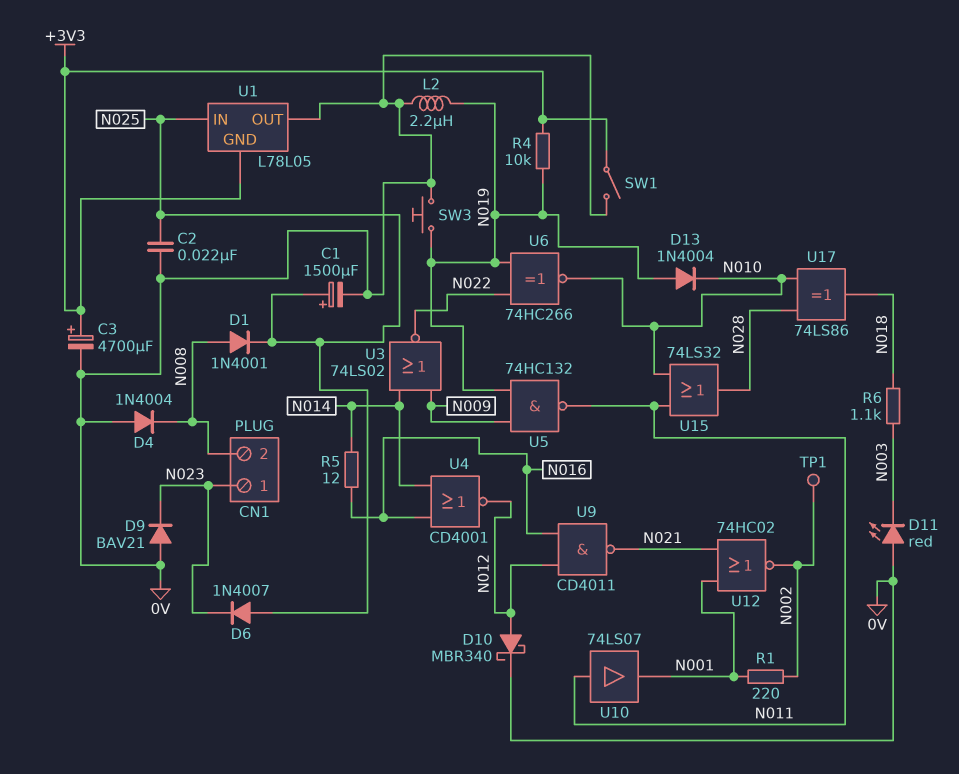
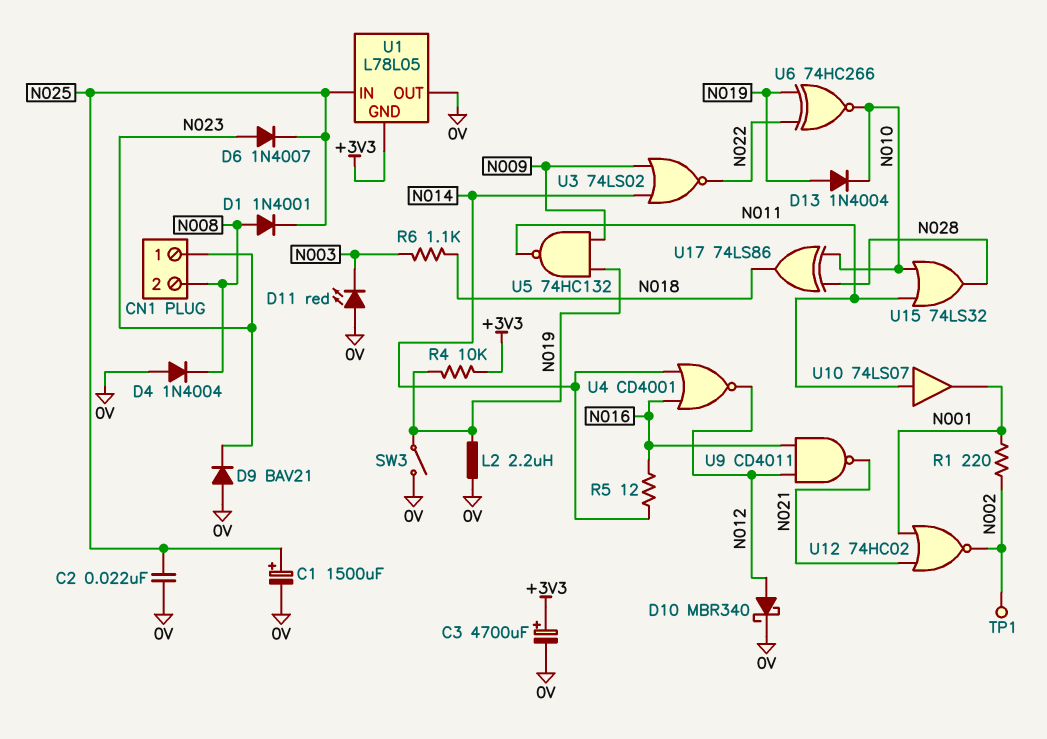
D6: diode 1N4007 (A N025, K N023) -> diode 1N4007 (A N023, K N025)
SW1: switch (+3V3, 0V) -> none
SW3: button (0V, N019) -> switch (0V, N019)

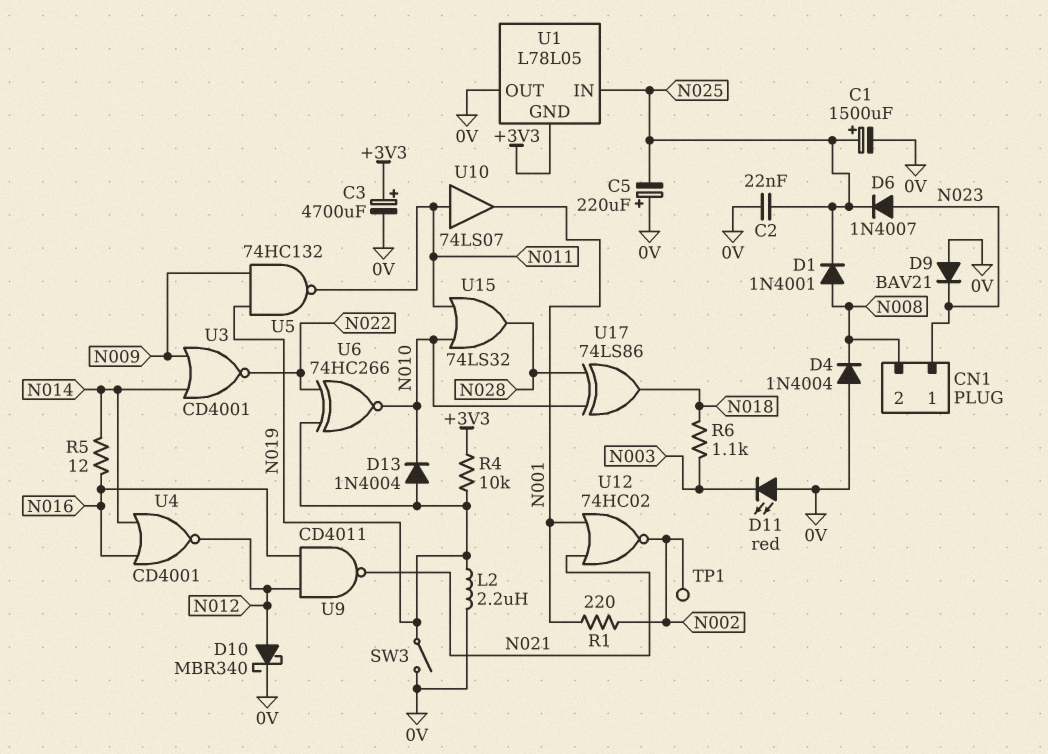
C5: none -> 220uF (plus 0V, minus N025)
U3: NOR 74LS02 (in N009, in N014, out N022) -> NOR CD4001 (in N009, in N014, out N022)

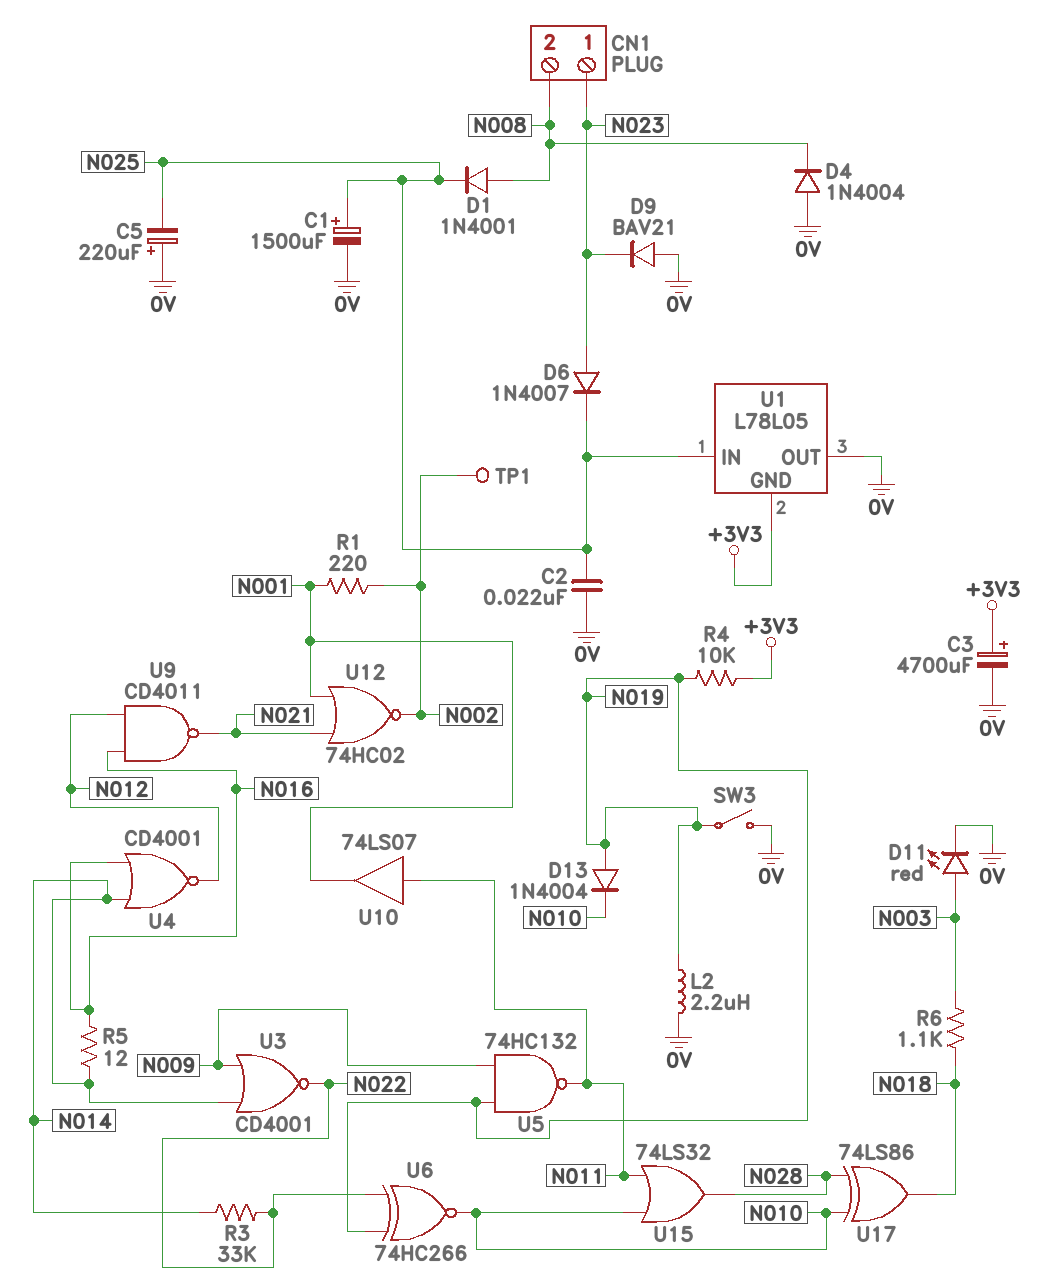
D10: schottky MBR340 (A N012, K 0V) -> none
D11: LED red (A 0V, K N003) -> LED red (A N003, K 0V)
R3: none -> 33k (N014, N022)

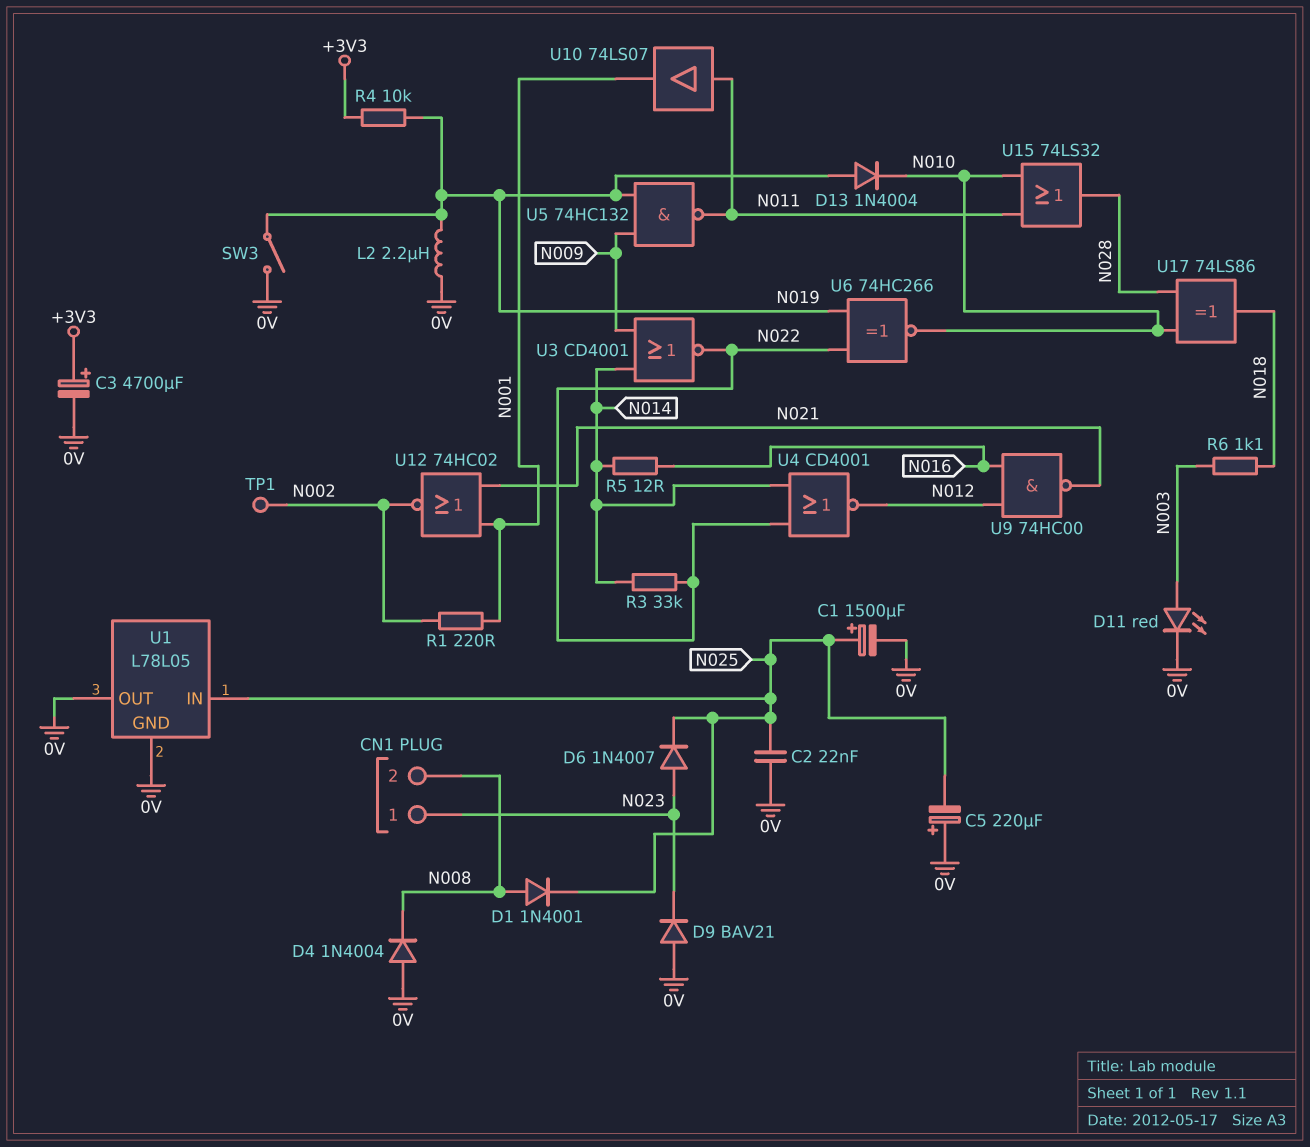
U1 pin GND: +3V3 -> 0V
U4: NOR CD4001 (in N014, in N016, out N012) -> NOR CD4001 (in N014, in N022, out N012)
U9: NAND CD4011 (in N012, in N016, out N021) -> NAND 74HC00 (in N012, in N016, out N021)

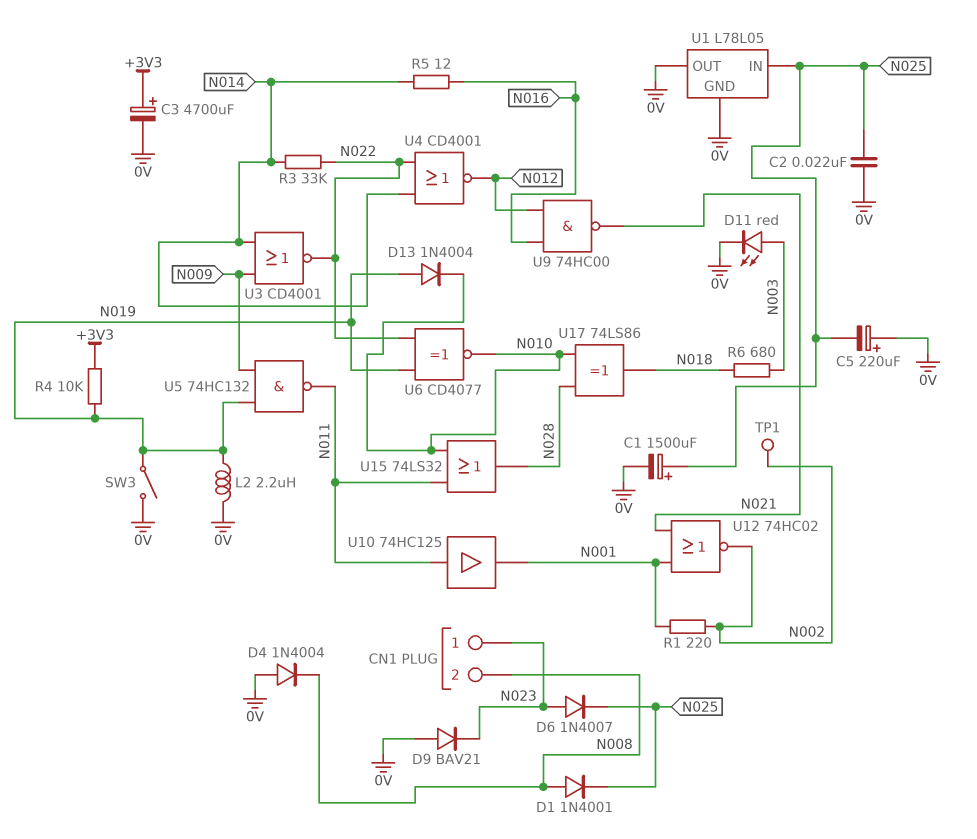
R6: 1.1k (N003, N018) -> 680 (N003, N018)
U6: XNOR 74HC266 (in N019, in N022, out N010) -> XNOR CD4077 (in N019, in N022, out N010)
U10: buffer 74LS07 (in N011, out N001) -> buffer 74HC125 (in N011, out N001)

